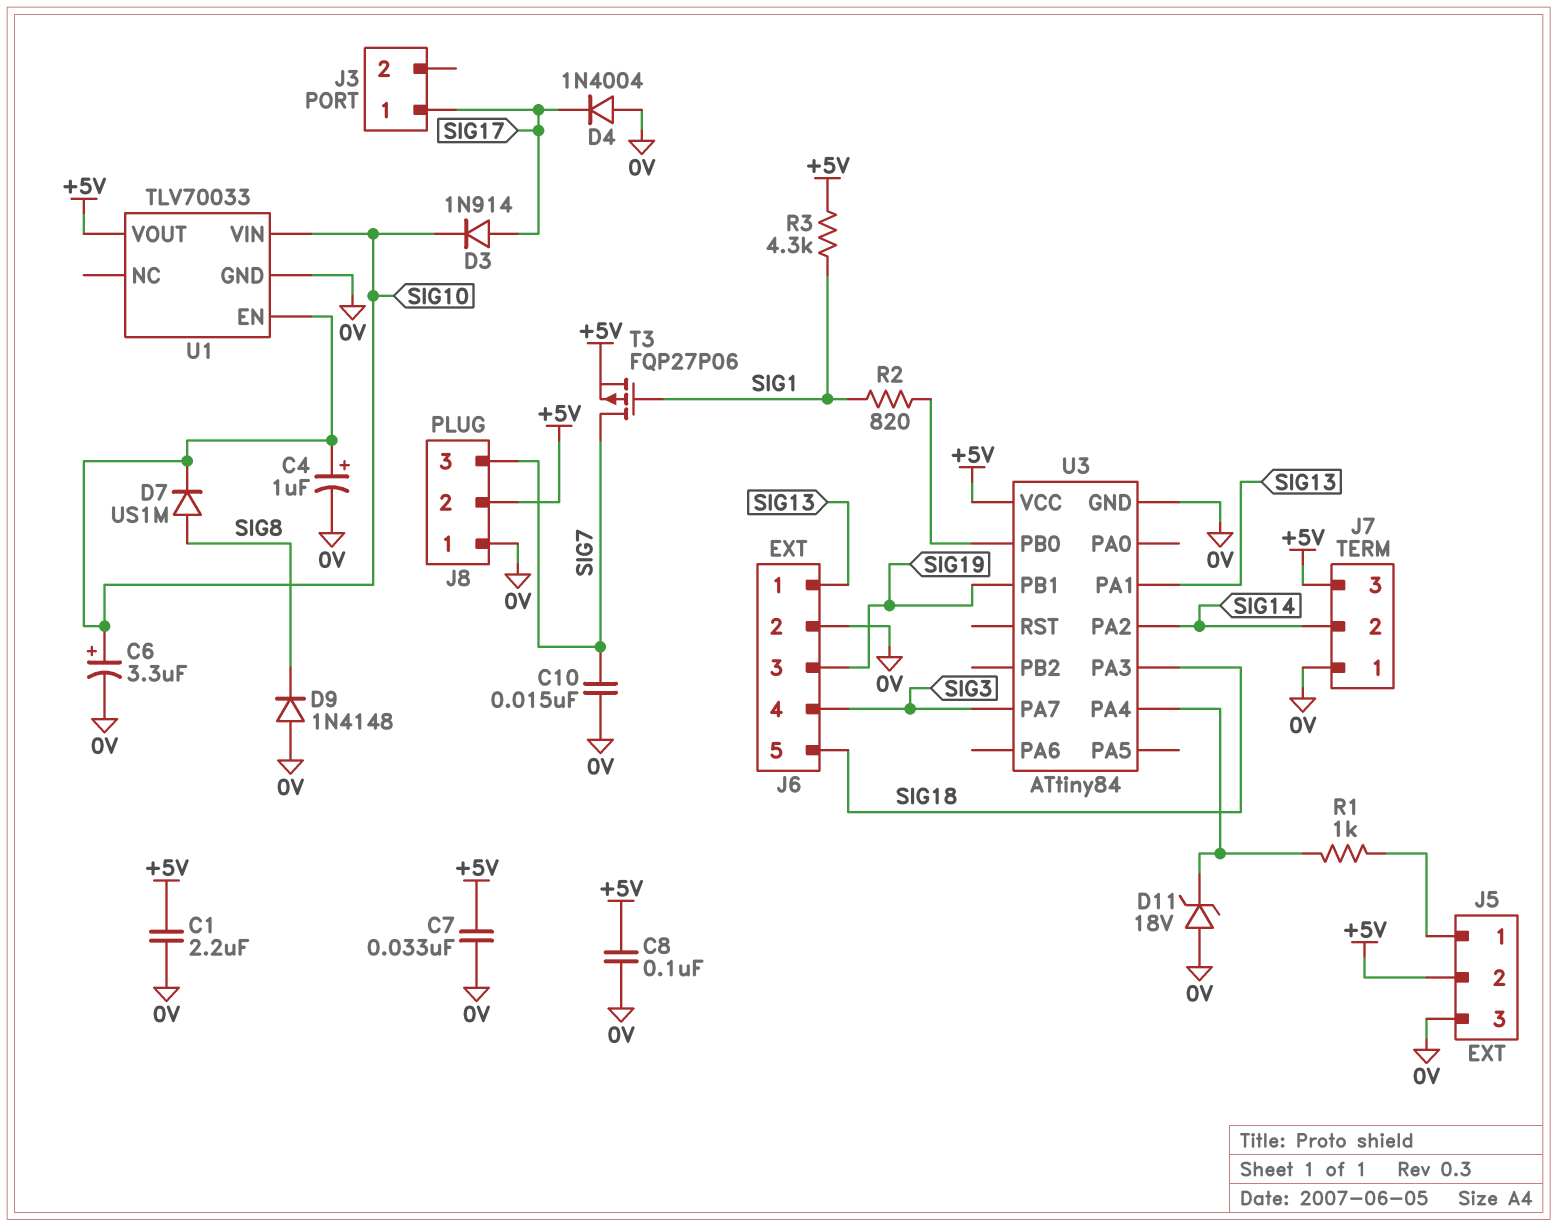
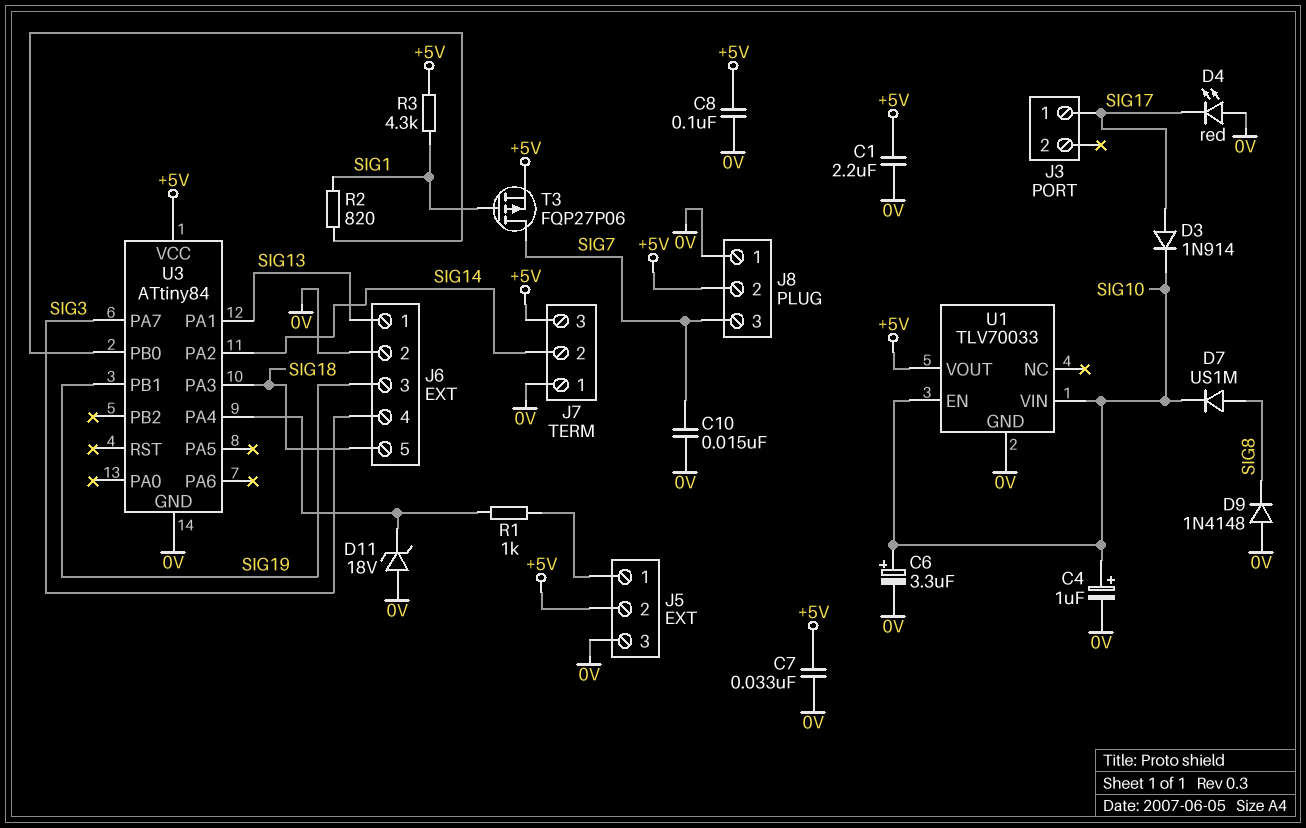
D4: diode 1N4004 (A 0V, K SIG17) -> LED red (A 0V, K SIG17)

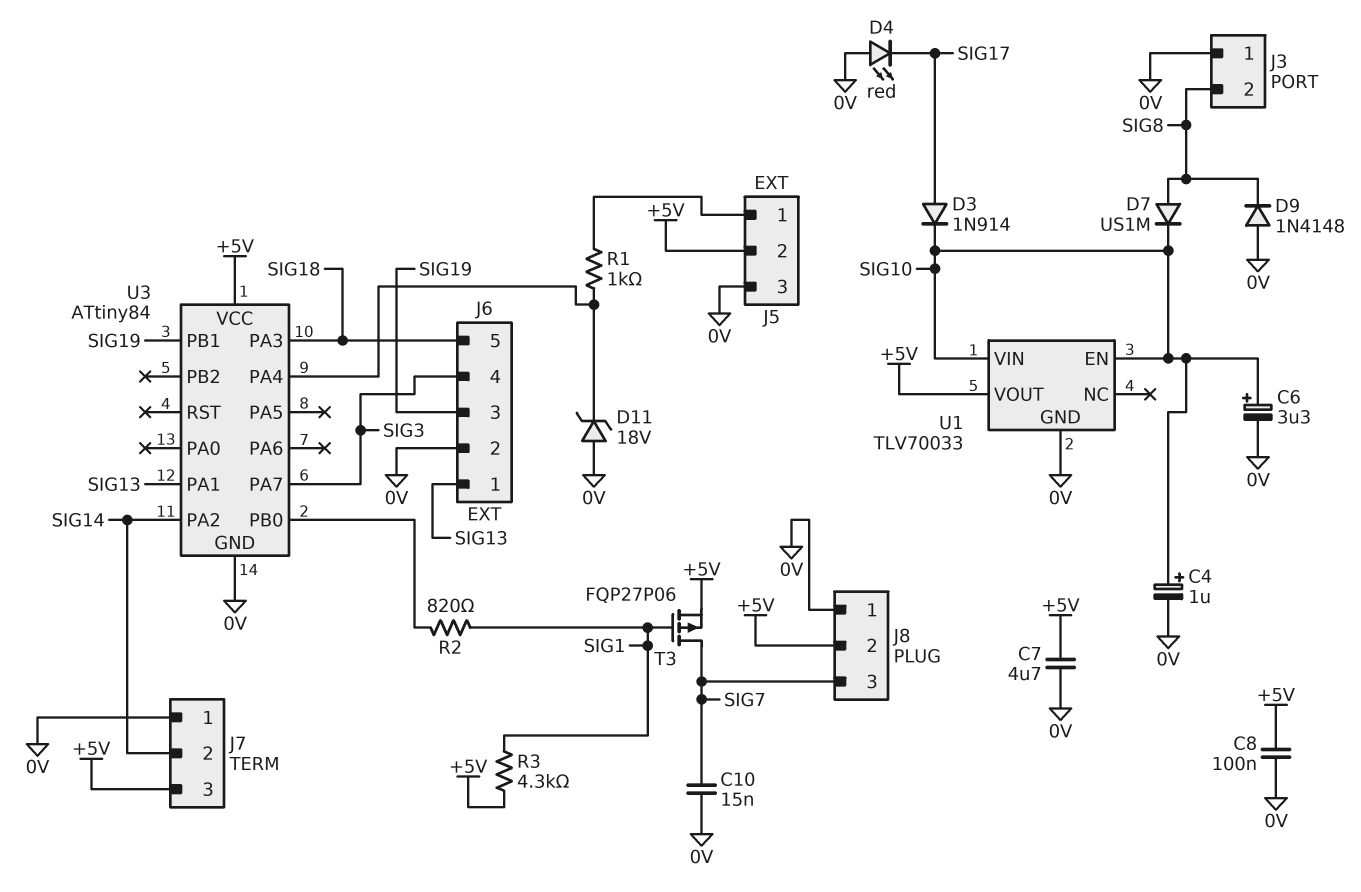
C1: 2.2uF (+5V, 0V) -> none
C7: 33nF (+5V, 0V) -> 4.7uF (+5V, 0V)
J3 pin 1: SIG17 -> 0V
J3 pin 2: none -> SIG8

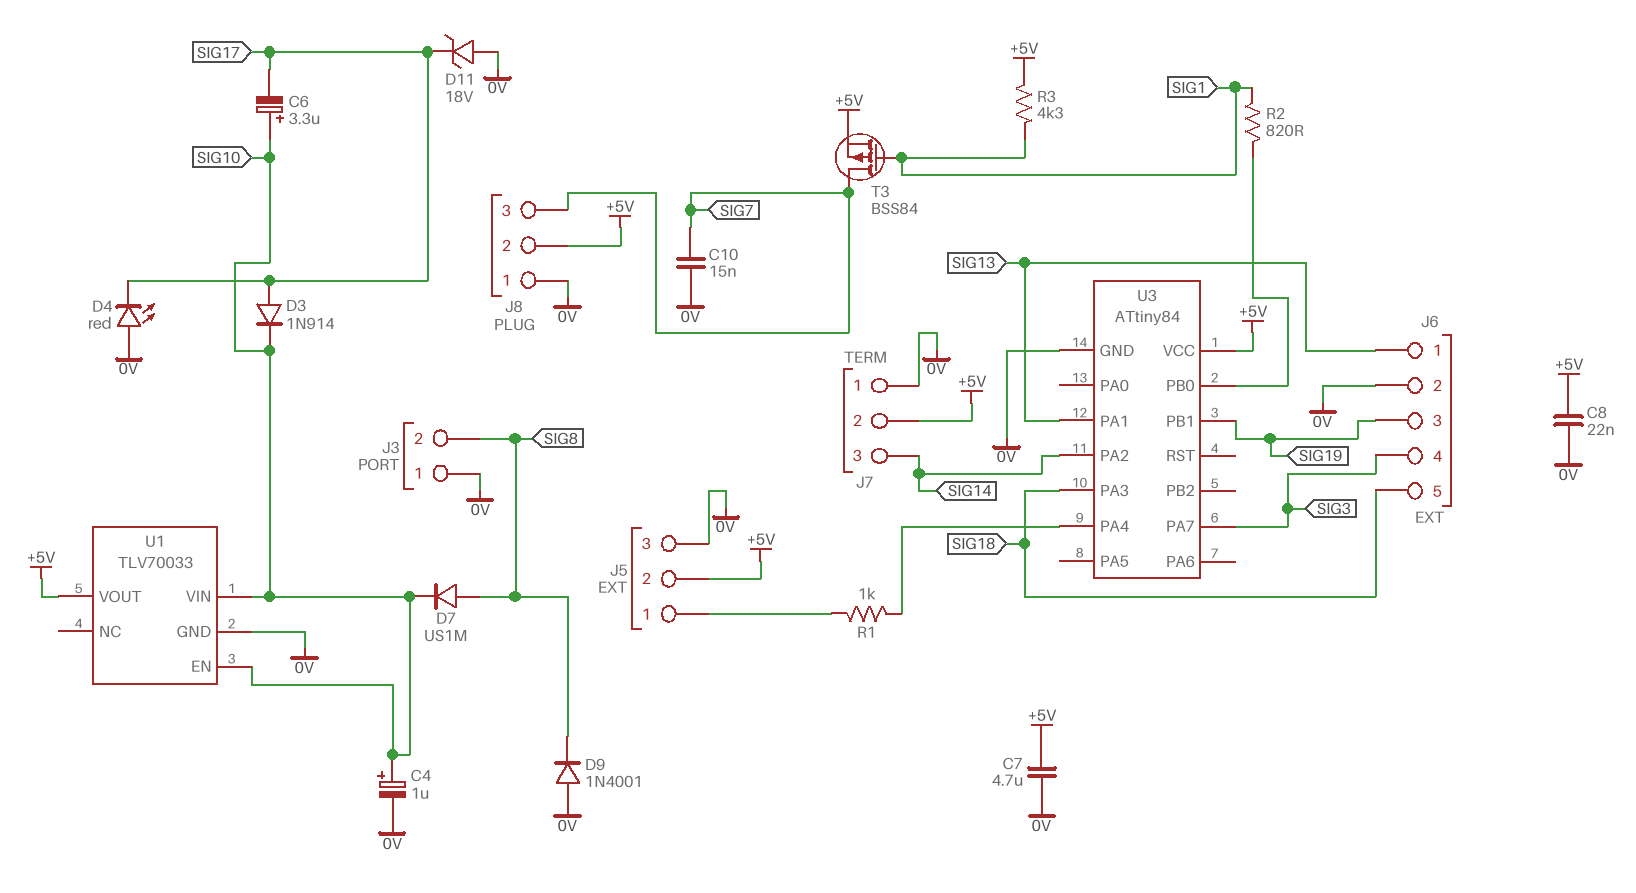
C6: 3.3uF (plus SIG10, minus 0V) -> 3.3uF (plus SIG10, minus SIG17)
C8: 100nF (+5V, 0V) -> 22nF (+5V, 0V)
D9: diode 1N4148 (A 0V, K SIG8) -> diode 1N4001 (A 0V, K SIG8)
D11: zener 18V (A 0V, K U3/PA4) -> zener 18V (A 0V, K SIG17)
J7 pin 2: SIG14 -> +5V
J7 pin 3: +5V -> SIG14
T3: PMOS FQP27P06 (G SIG1, D SIG7, S +5V) -> PMOS BSS84 (G SIG1, D SIG7, S +5V)

